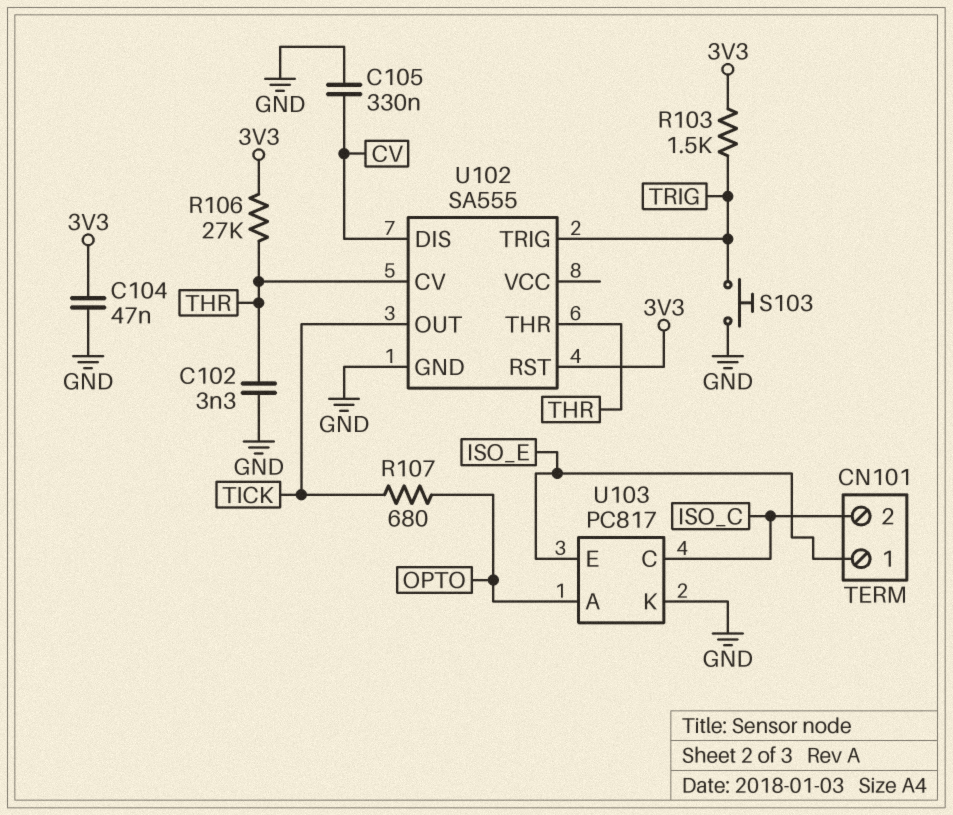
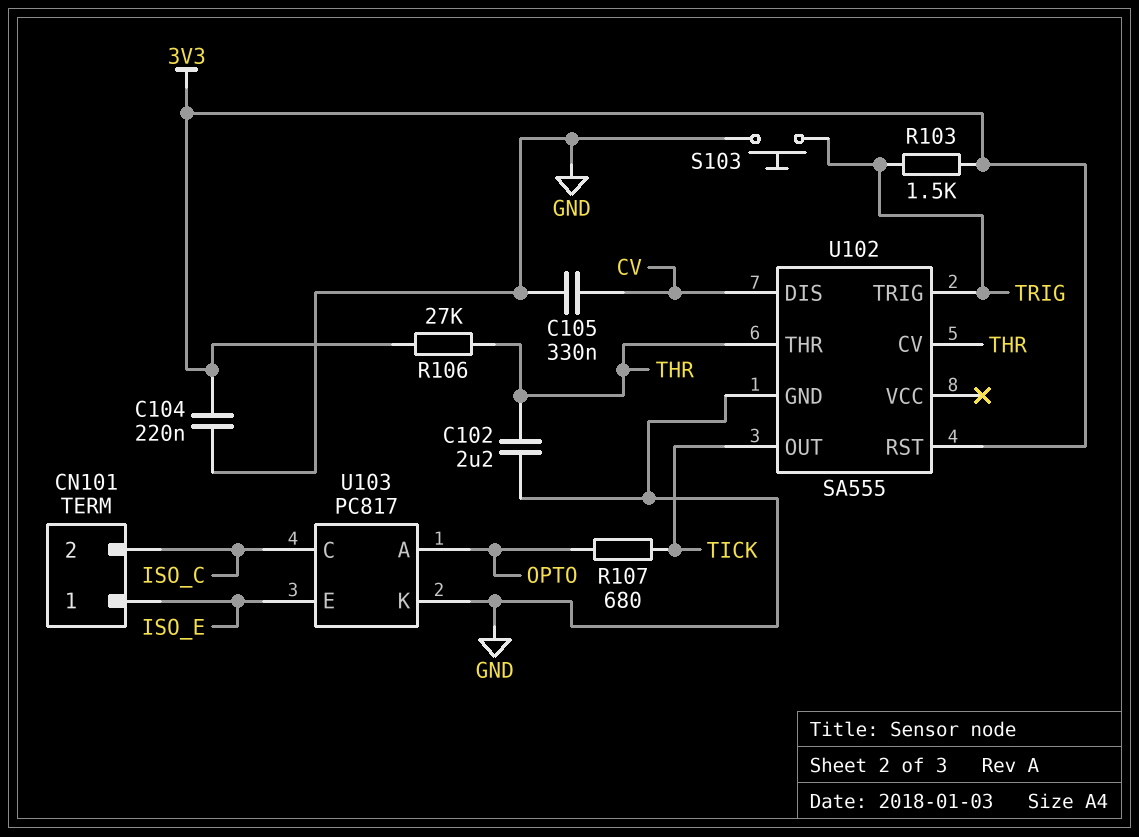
C102: 3.3nF (GND, THR) -> 2.2uF (GND, THR)
C104: 47nF (3V3, GND) -> 220nF (3V3, GND)

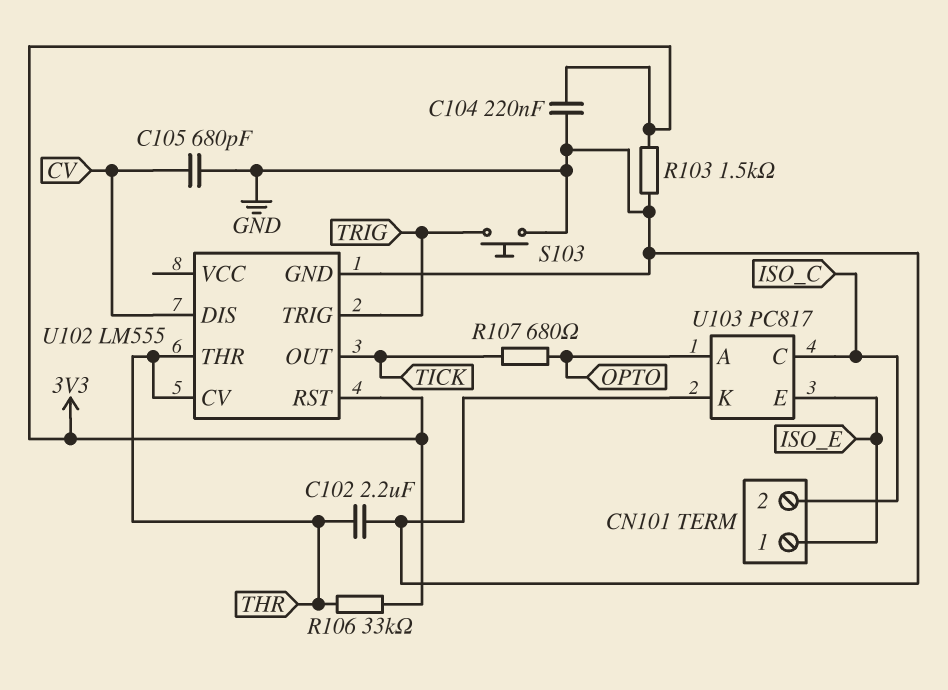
C105: 330nF (CV, GND) -> 680pF (CV, GND)
R103: 1.5k (3V3, TRIG) -> 1.5k (3V3, GND)
R106: 27k (3V3, THR) -> 33k (3V3, THR)
U102: SA555 -> LM555

